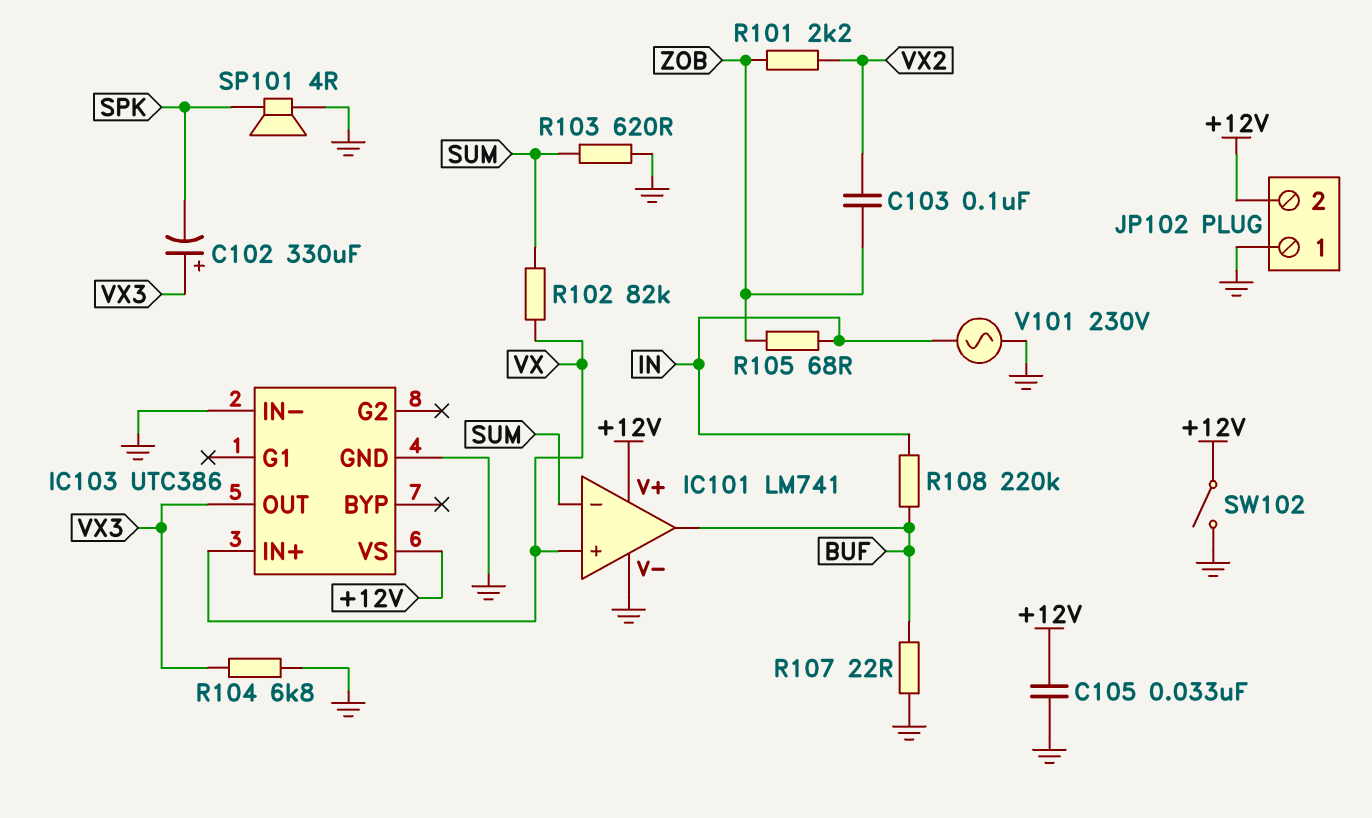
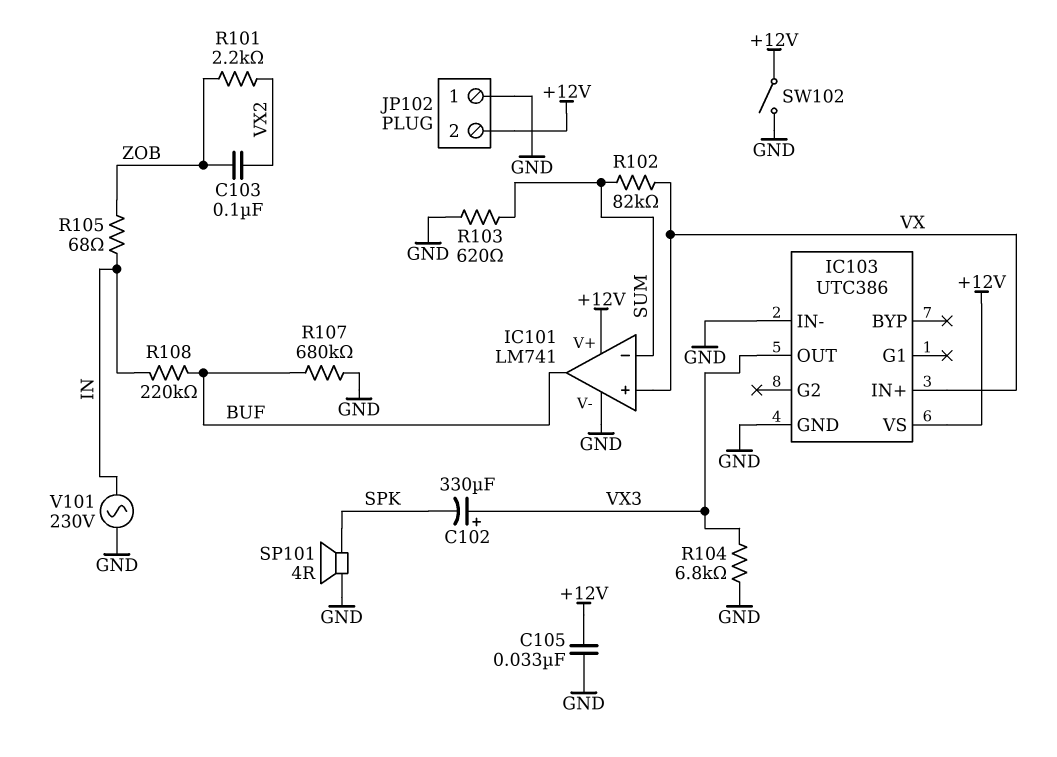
R107: 22 (BUF, GND) -> 680k (BUF, GND)

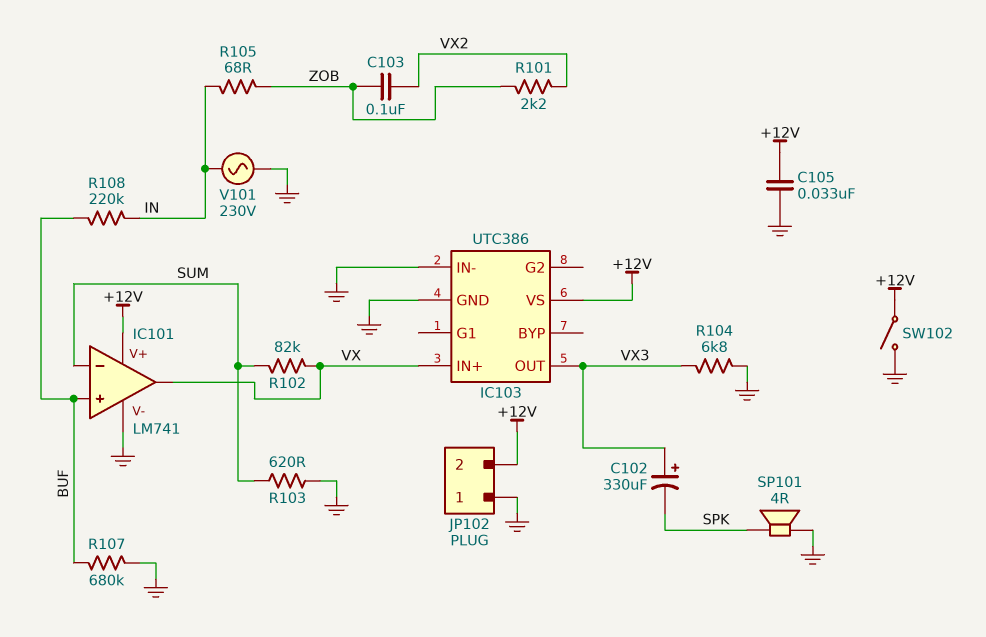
IC101 pin in+: VX -> BUF
IC101 pin out: BUF -> VX

